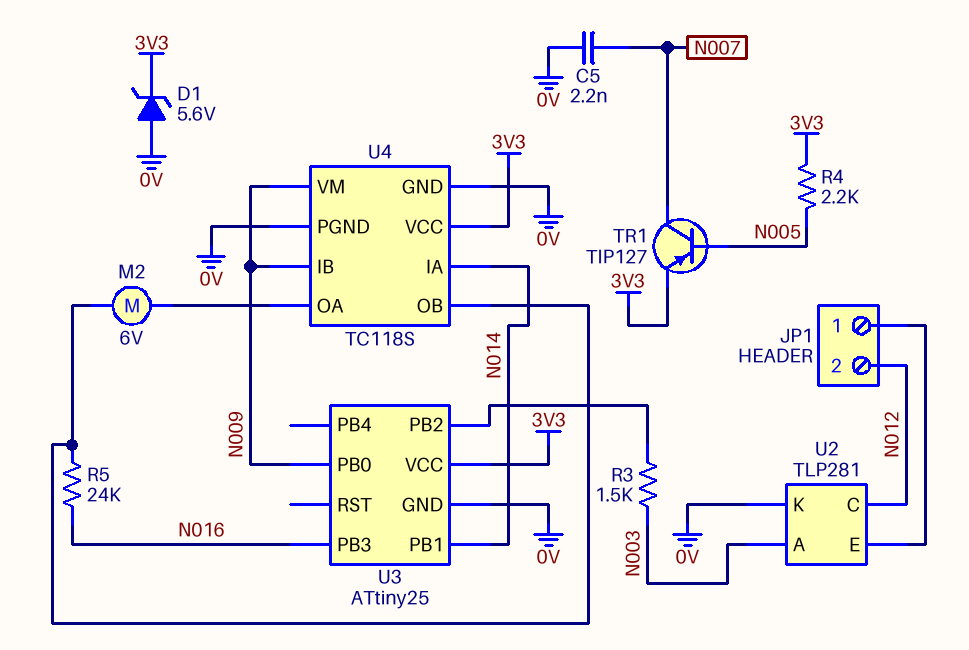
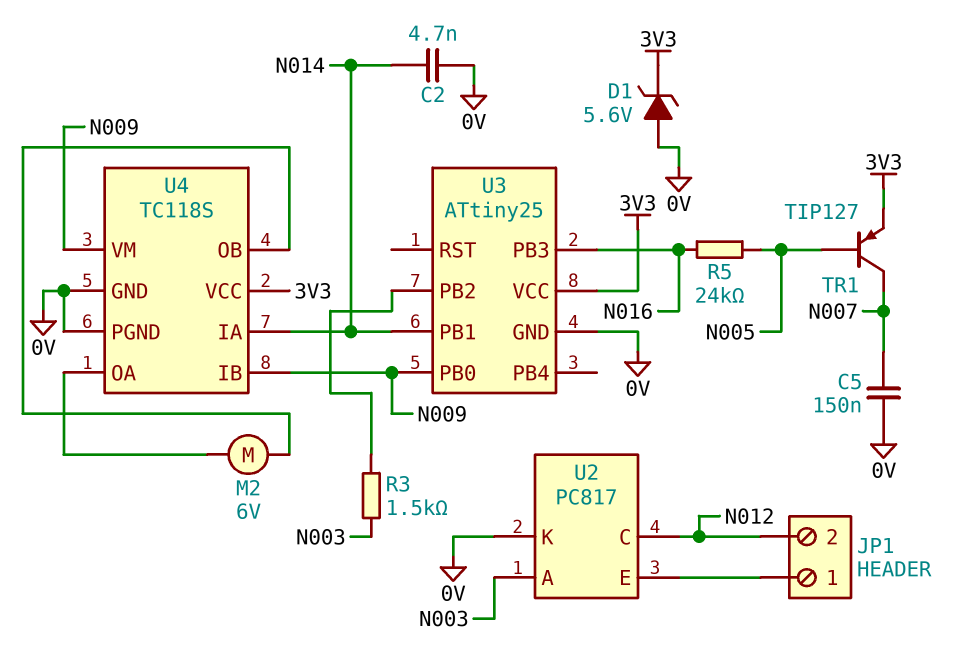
C2: none -> 4.7nF (0V, N014)
C5: 2.2nF (0V, N007) -> 150nF (0V, N007)
R4: 2.2k (3V3, N005) -> none
R5: 24k (N016, U4/OB) -> 24k (N005, N016)
U2: TLP281 -> PC817

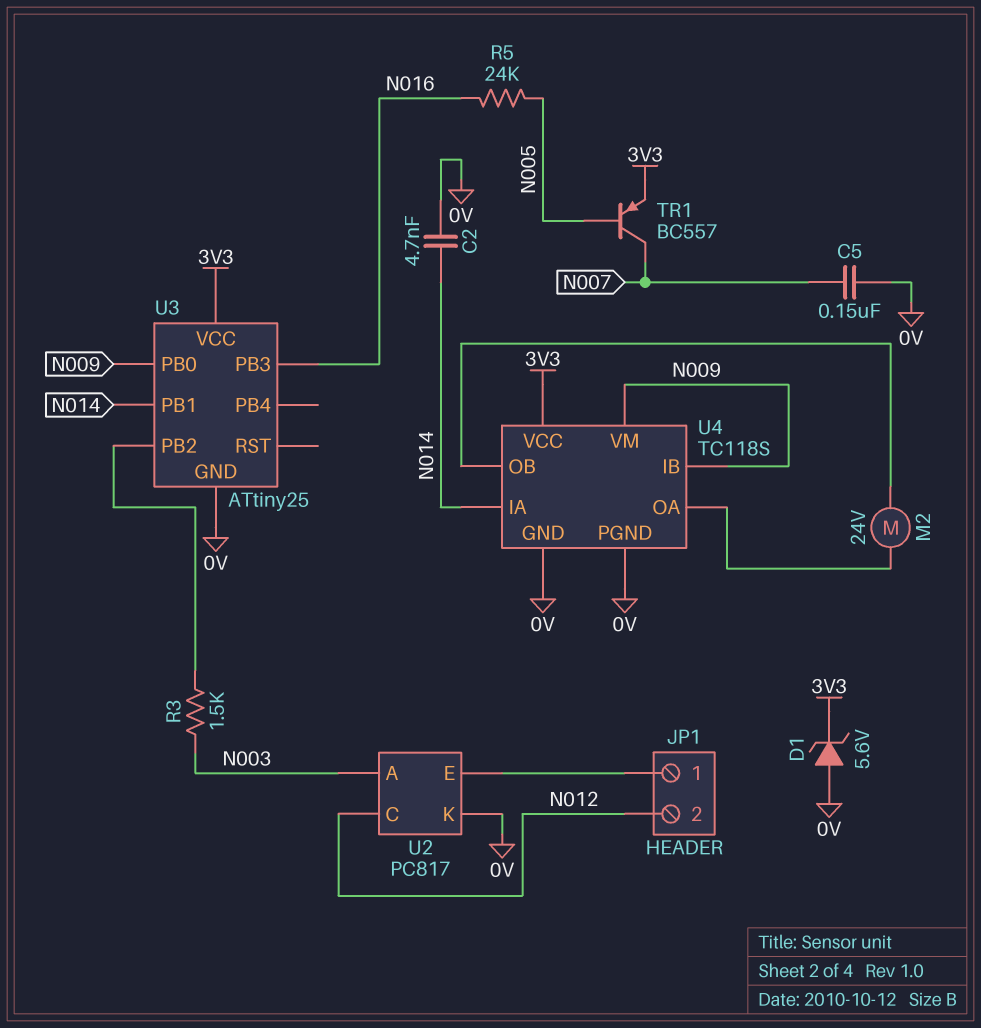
M2: motor 6V (U4/OA, U4/OB) -> motor 24V (U4/OA, U4/OB)
TR1: PNP TIP127 (B N005, C N007, E 3V3) -> PNP BC557 (B N005, C N007, E 3V3)

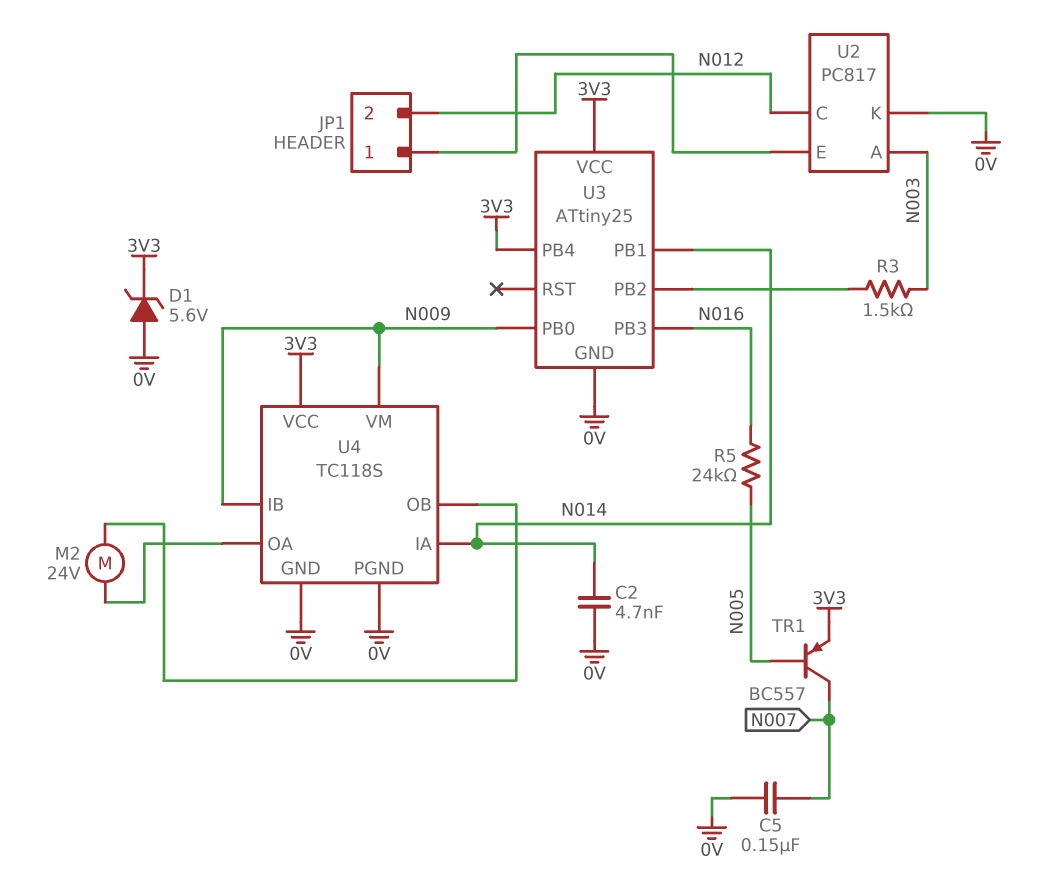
U3 pin PB4: none -> 3V3

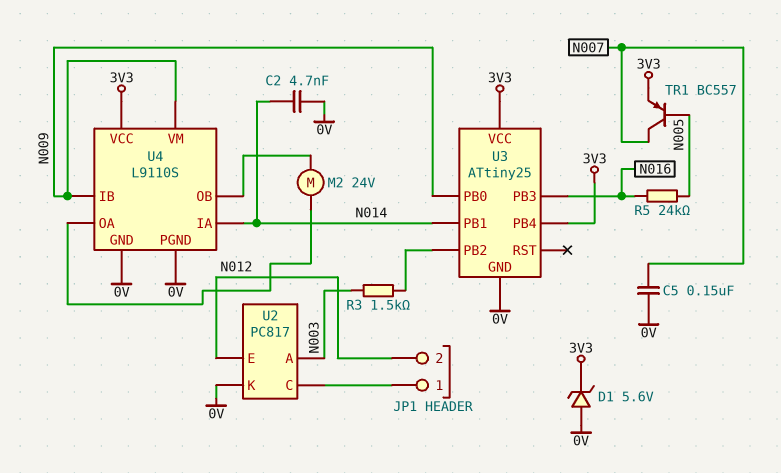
U2 pin C: N012 -> JP1/1
U2 pin E: JP1/1 -> N012
U4: TC118S -> L9110S

